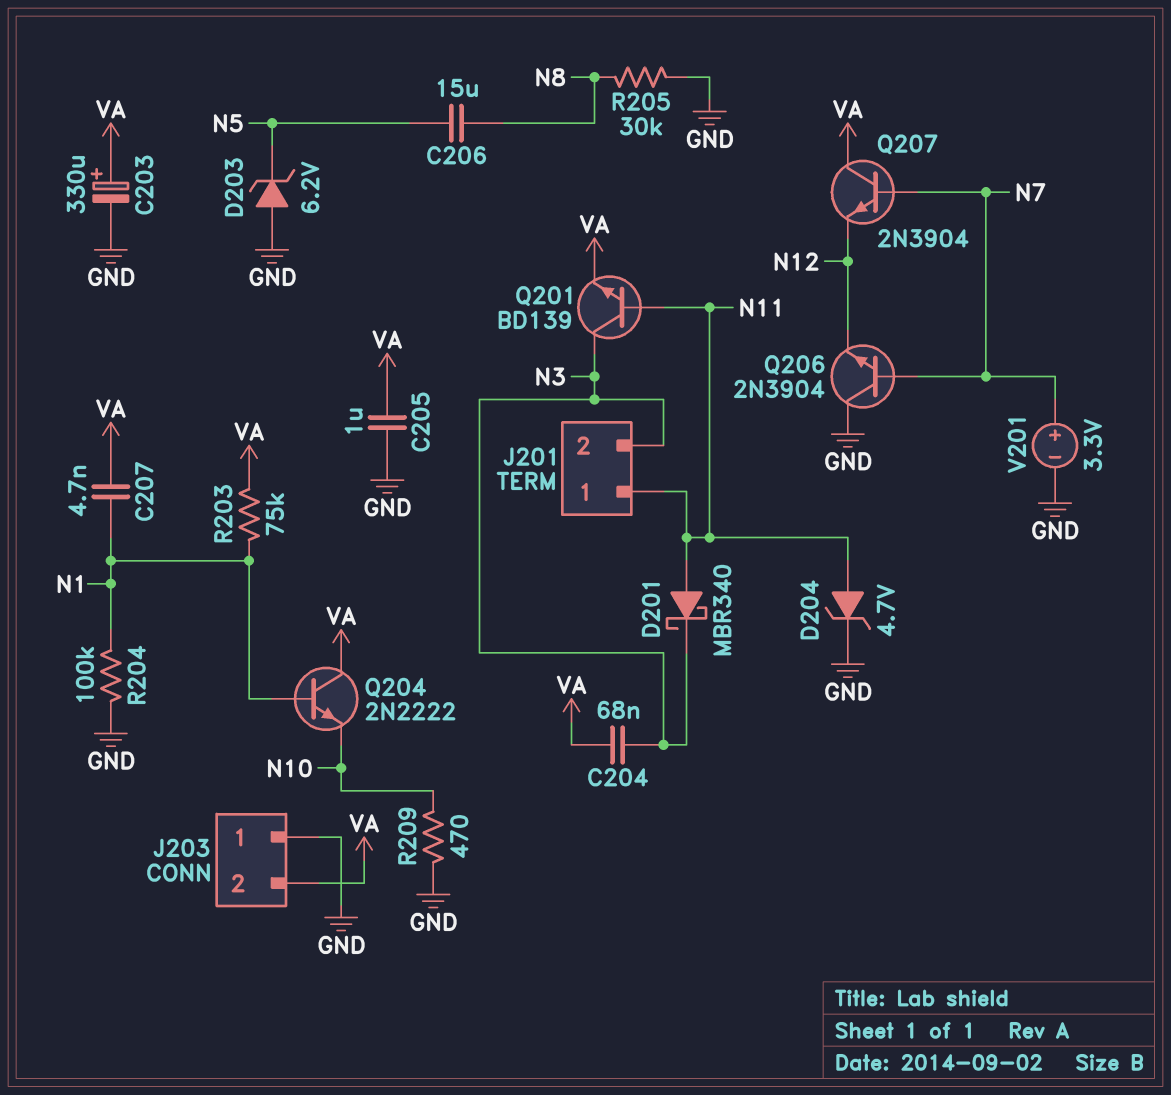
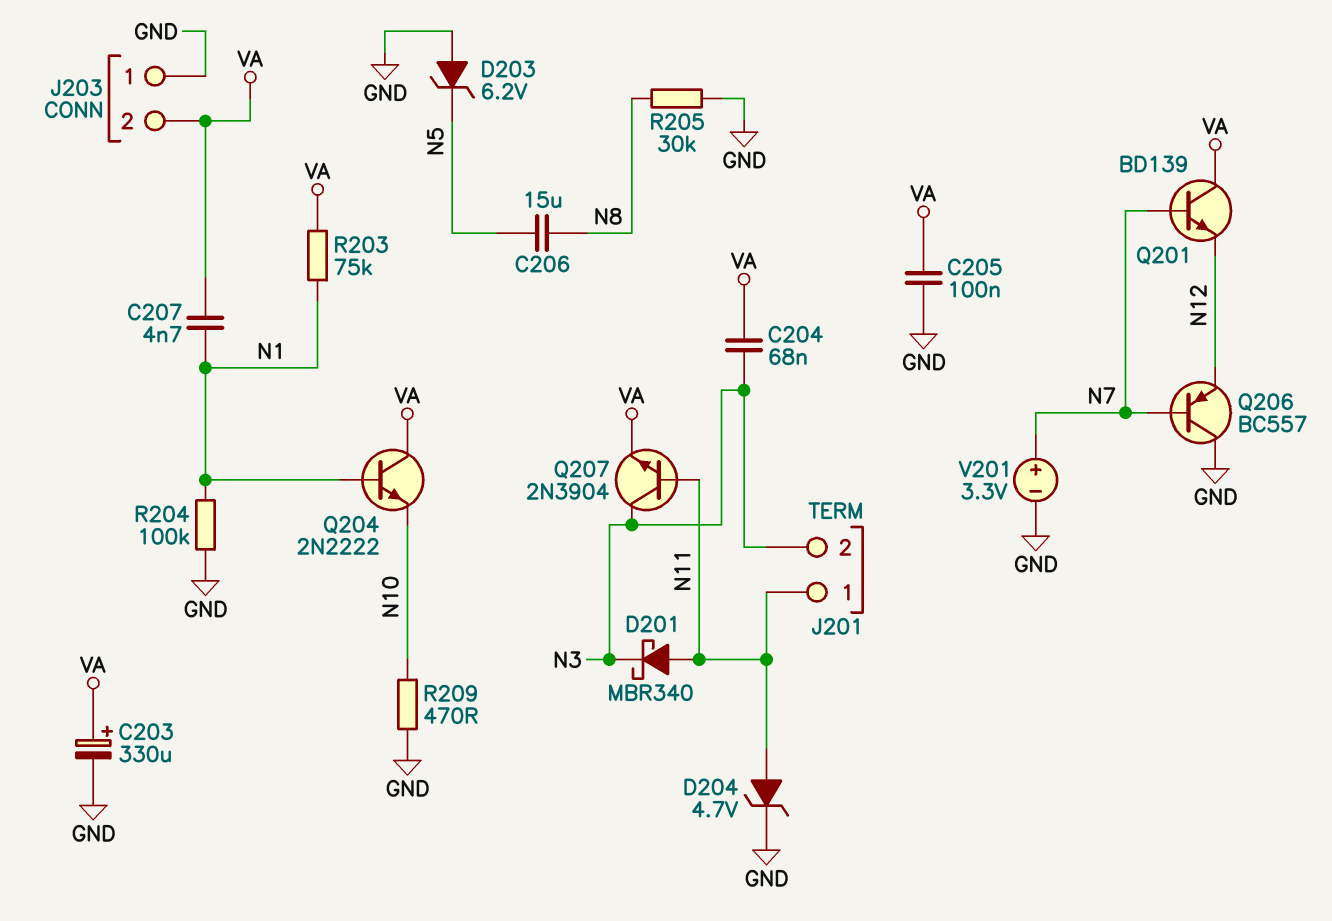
C205: 1uF (GND, VA) -> 100nF (GND, VA)
Q201: NPN BD139 (B N11, C N3, E VA) -> NPN BD139 (B N7, C VA, E N12)
Q206: NPN 2N3904 (B N7, C GND, E N12) -> PNP BC557 (B N7, C GND, E N12)
Q207: NPN 2N3904 (B N7, C VA, E N12) -> NPN 2N3904 (B N11, C N3, E VA)

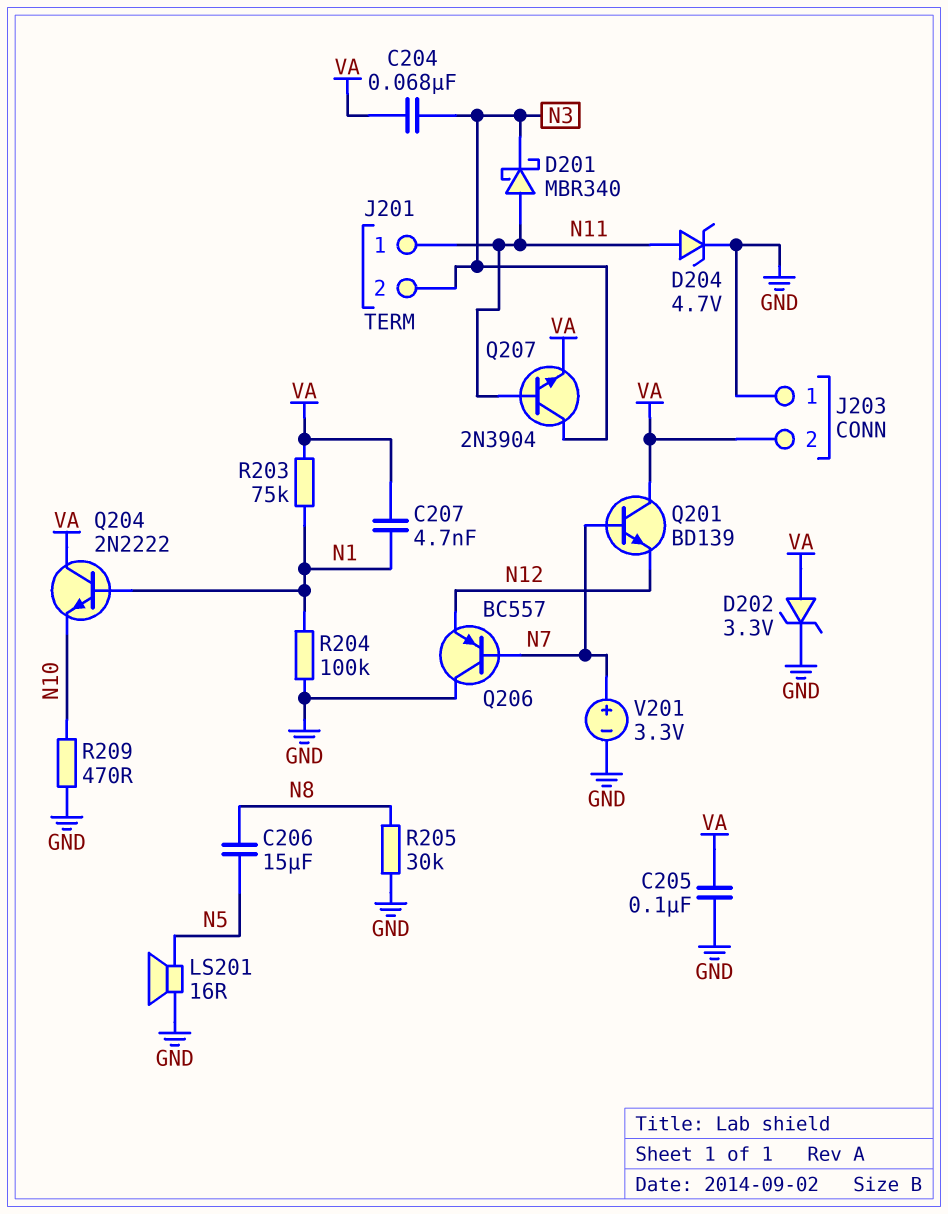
C203: 330uF (plus VA, minus GND) -> none
D202: none -> zener 3.3V (A VA, K GND)
D203: zener 6.2V (A GND, K N5) -> none
LS201: none -> speaker 16R (GND, N5)

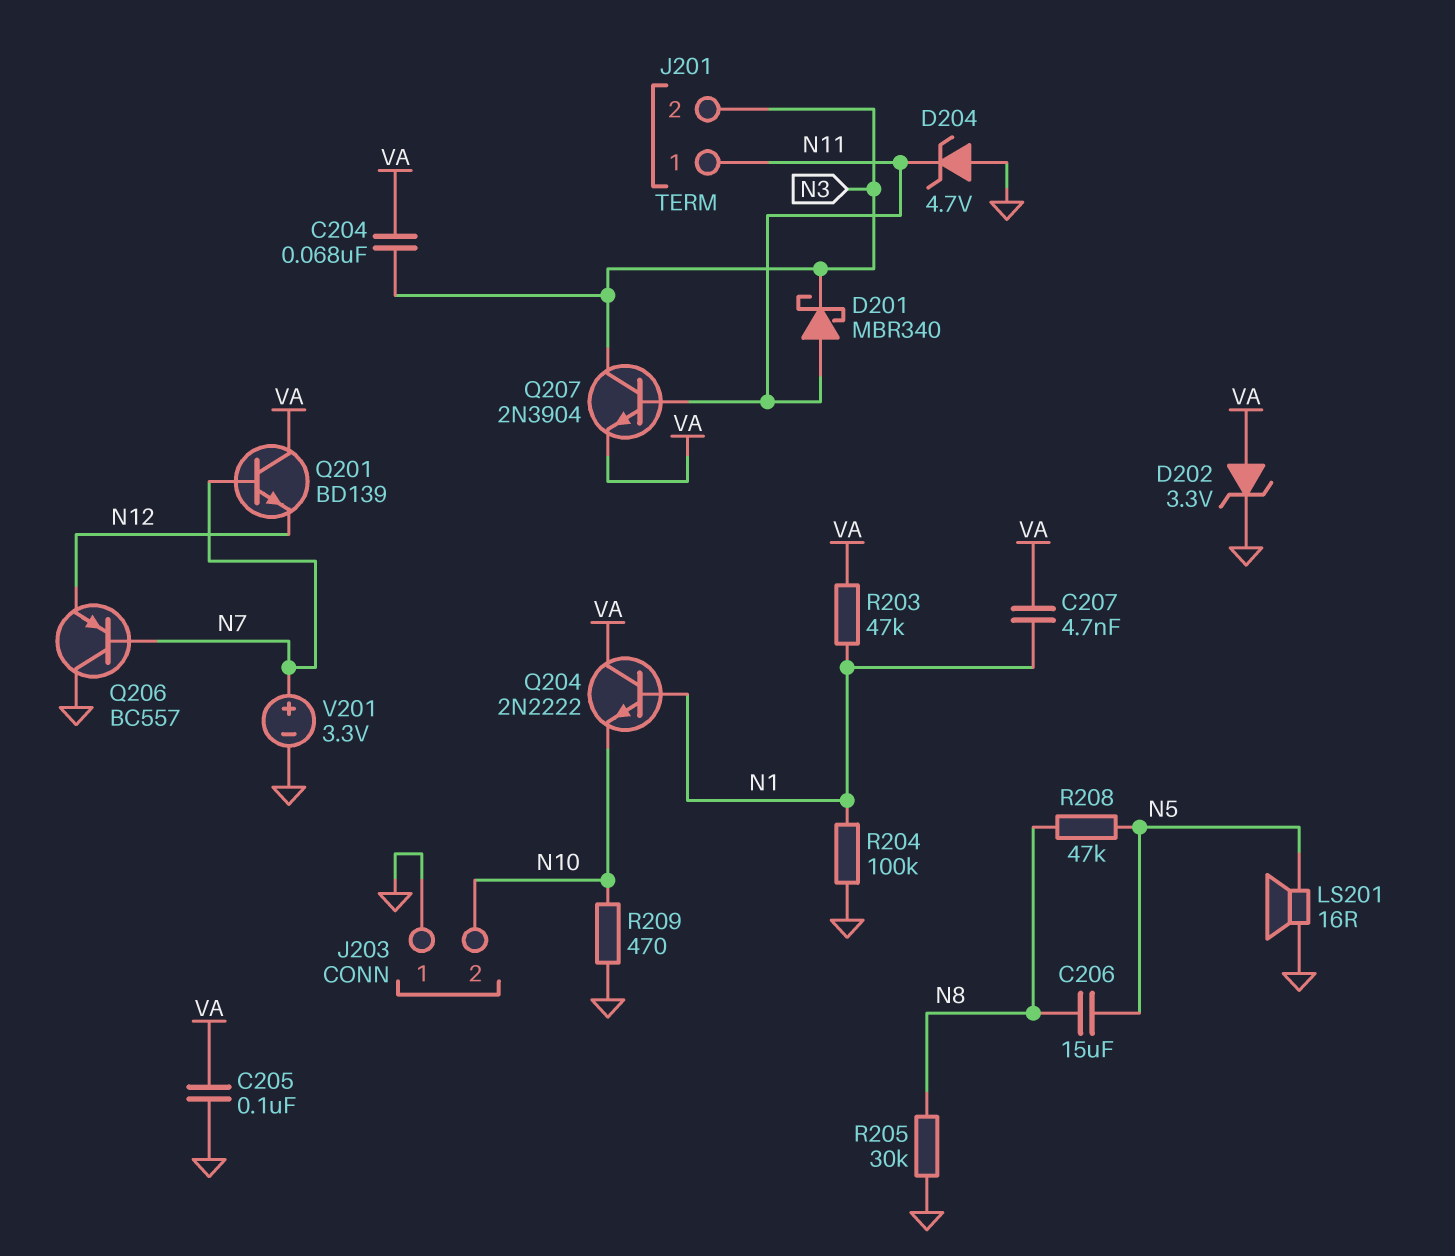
D204: zener 4.7V (A N11, K GND) -> zener 4.7V (A GND, K N11)
J203 pin 2: VA -> N10
R203: 75k (N1, VA) -> 47k (N1, VA)
R208: none -> 47k (N5, N8)

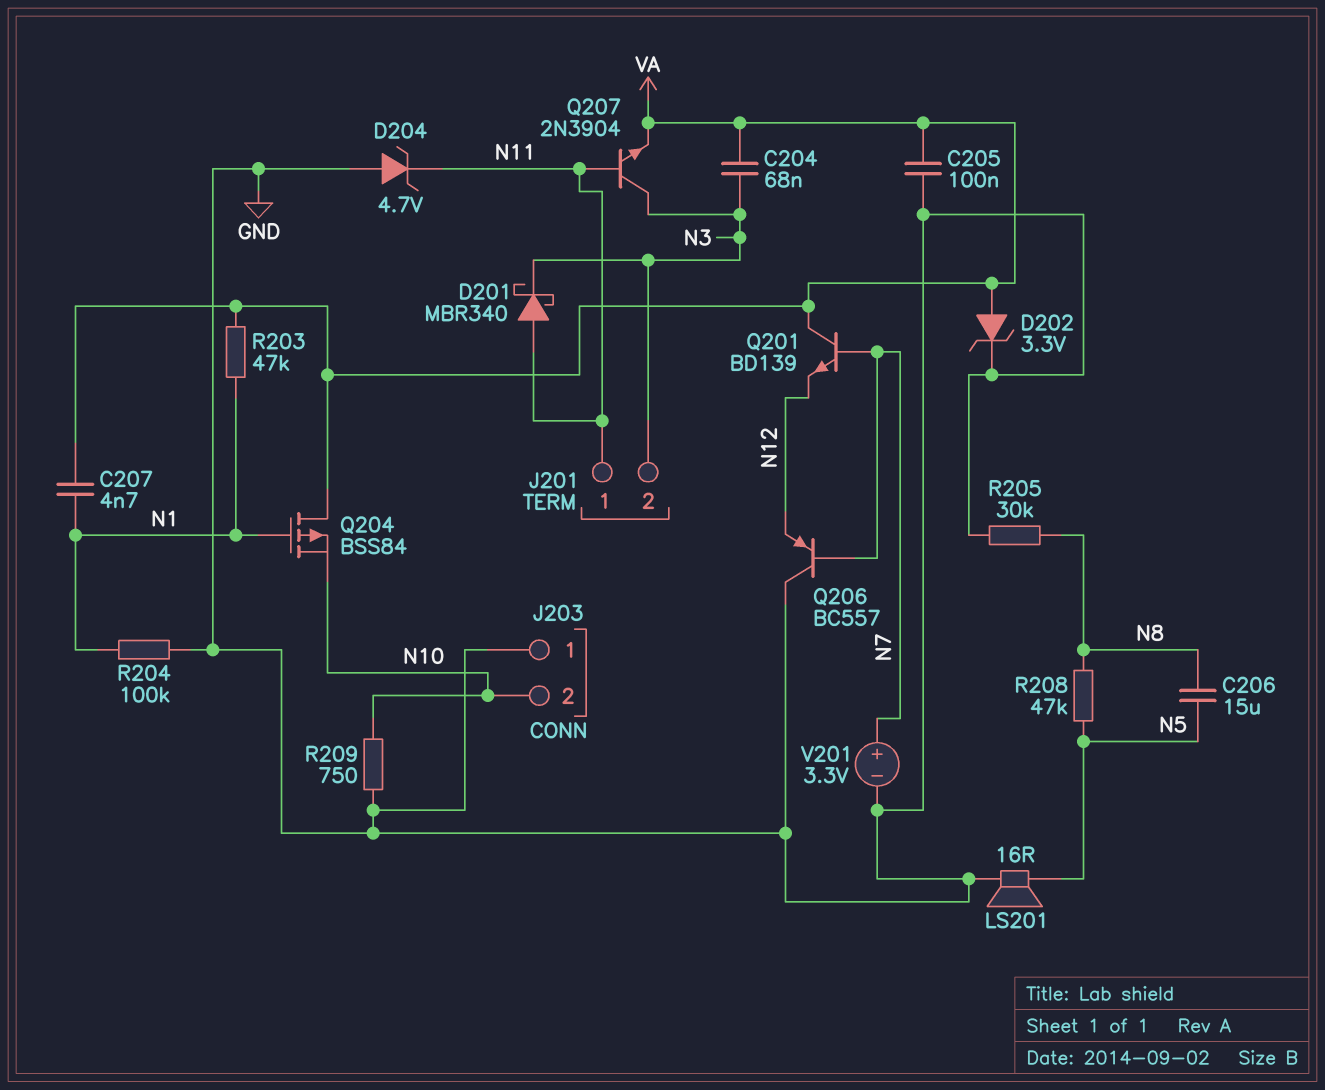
Q204: NPN 2N2222 (B N1, C VA, E N10) -> PMOS BSS84 (G N1, D VA, S N10)
R209: 470 (GND, N10) -> 750 (GND, N10)

